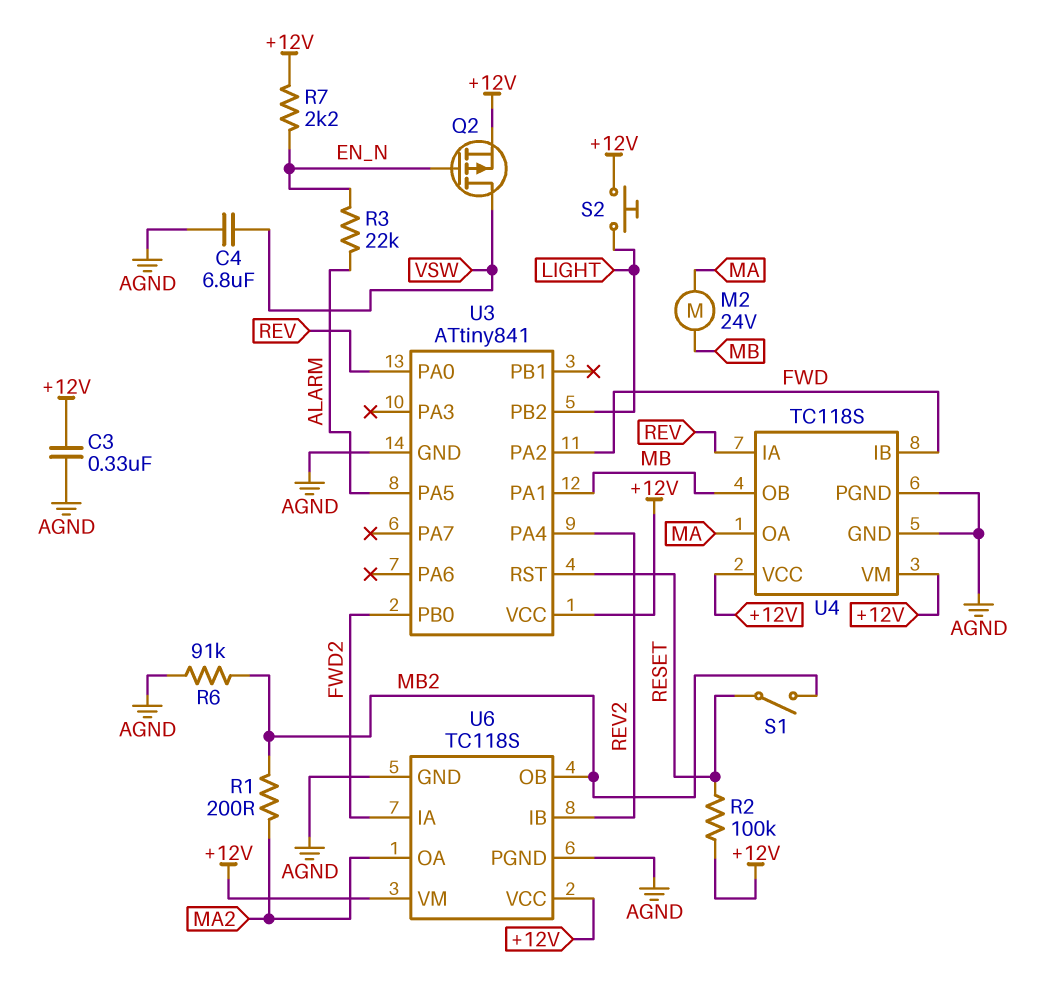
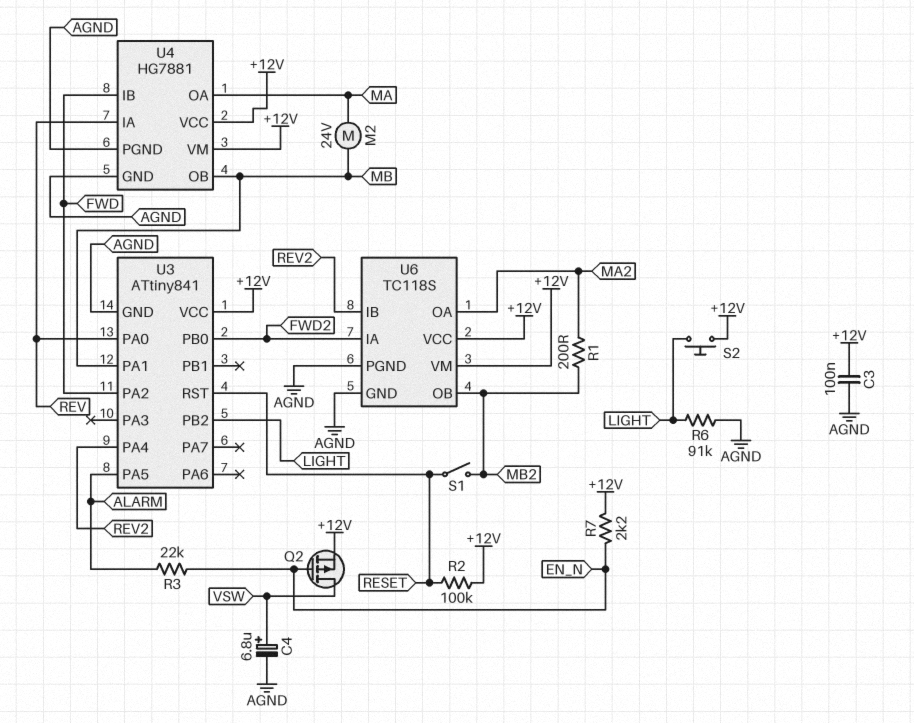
C3: 330nF (+12V, AGND) -> 100nF (+12V, AGND)
C4: 6.8uF (AGND, VSW) -> 6.8uF (plus VSW, minus AGND)
R6: 91k (AGND, MB2) -> 91k (AGND, LIGHT)
U4: TC118S -> HG7881

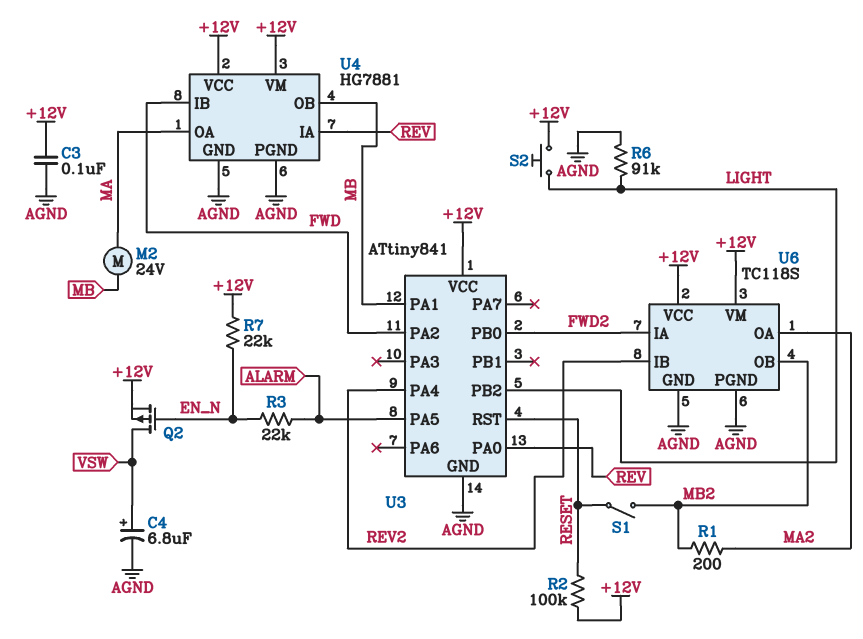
R7: 2.2k (+12V, EN_N) -> 22k (+12V, EN_N)

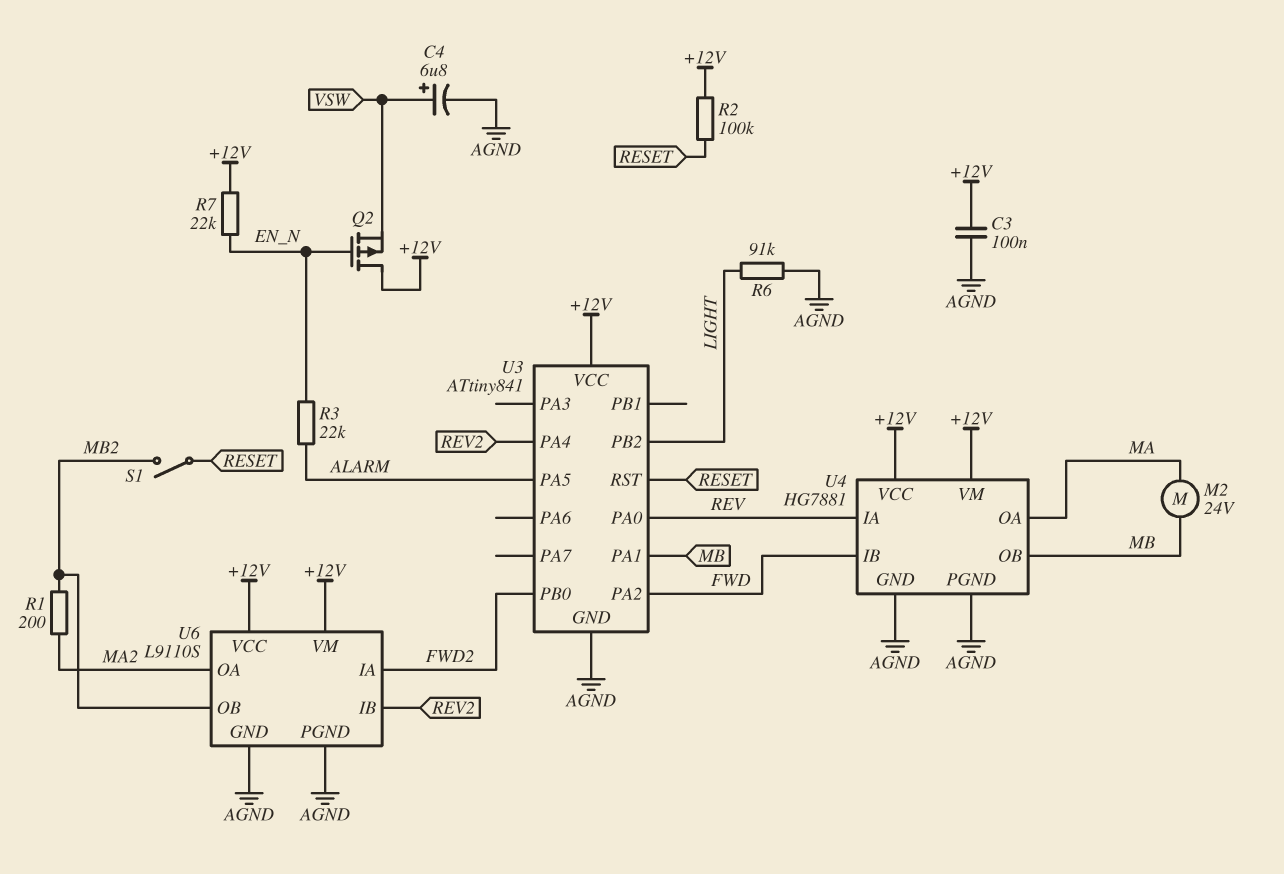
Q2: PMOS (G EN_N, D VSW, S +12V) -> PMOS (G EN_N, D +12V, S VSW)
S2: button (+12V, LIGHT) -> none
U6: TC118S -> L9110S

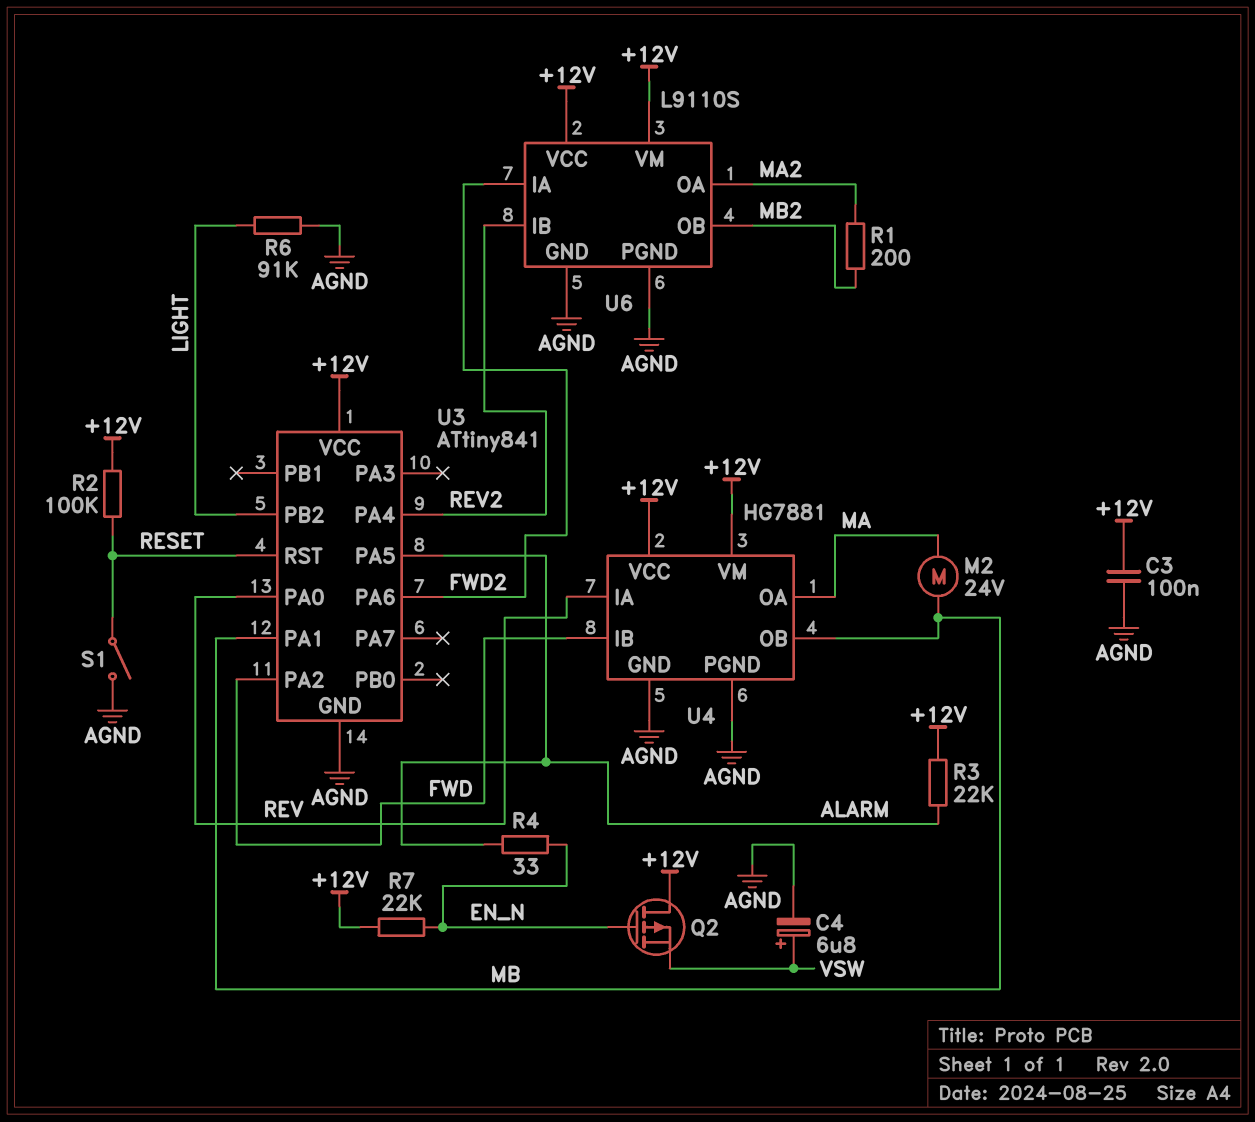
R3: 22k (ALARM, EN_N) -> 22k (+12V, ALARM)
R4: none -> 33 (ALARM, EN_N)
S1: switch (MB2, RESET) -> switch (AGND, RESET)
U3 pin PA6: none -> FWD2
U3 pin PB0: FWD2 -> none

